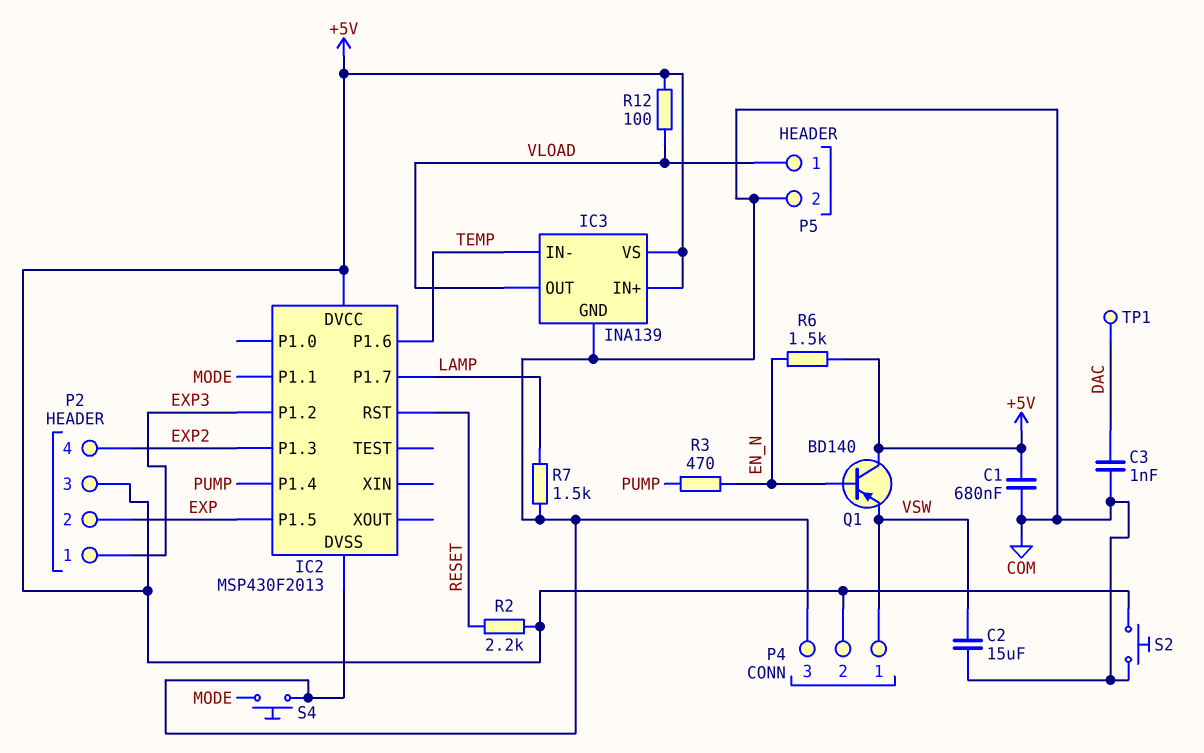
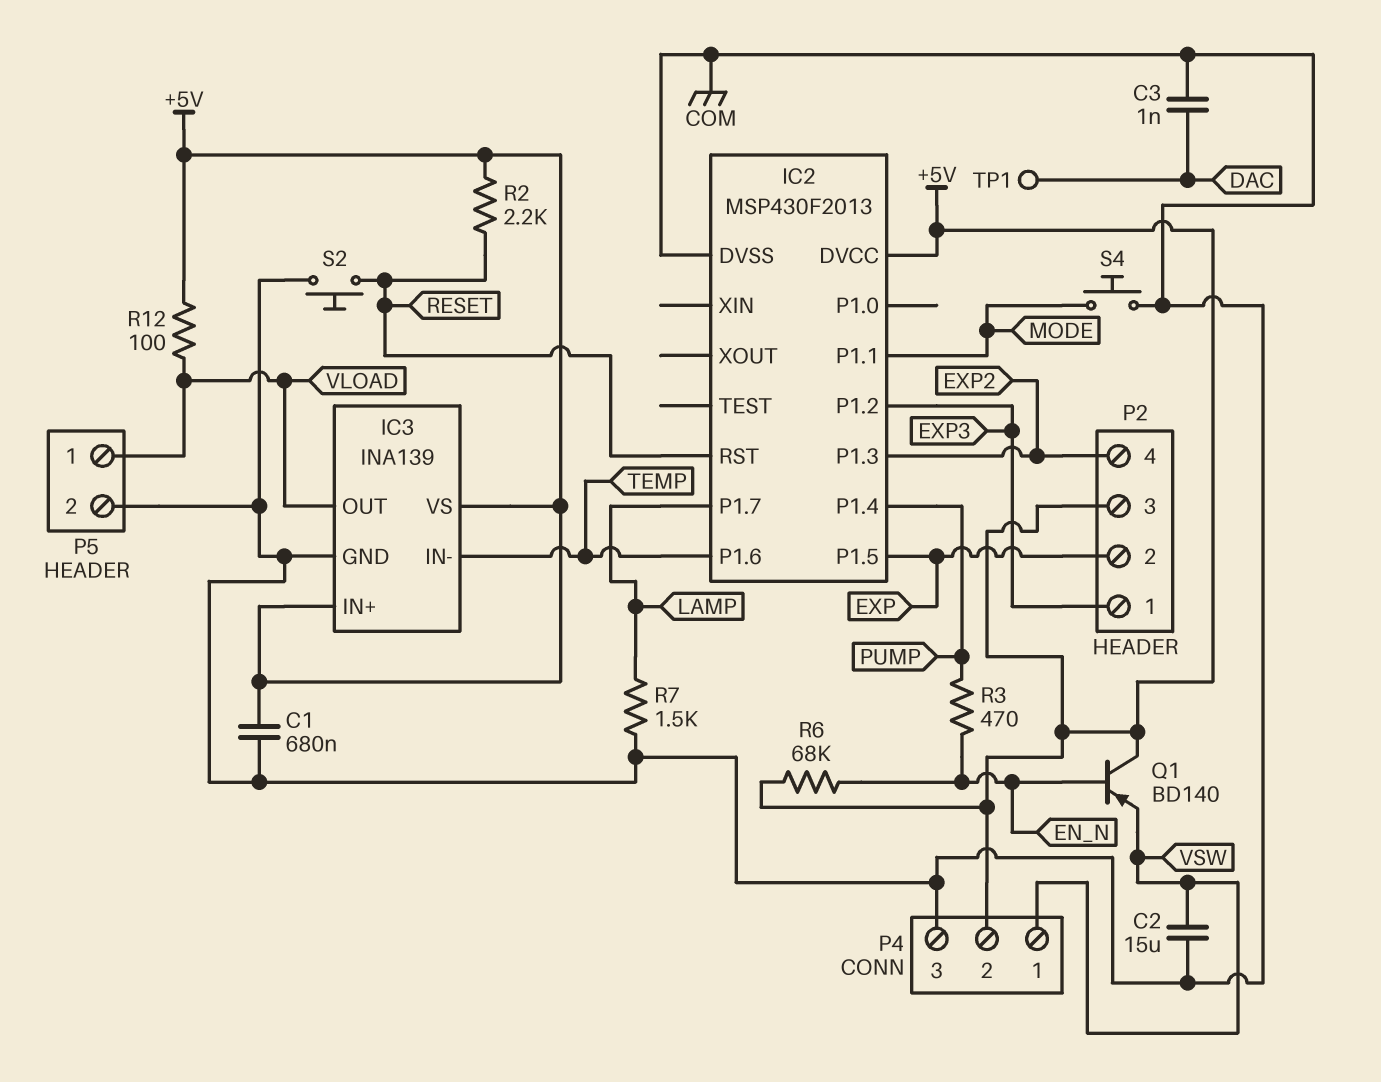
R6: 1.5k (+5V, EN_N) -> 68k (+5V, EN_N)
S2: button (+5V, COM) -> button (COM, RESET)

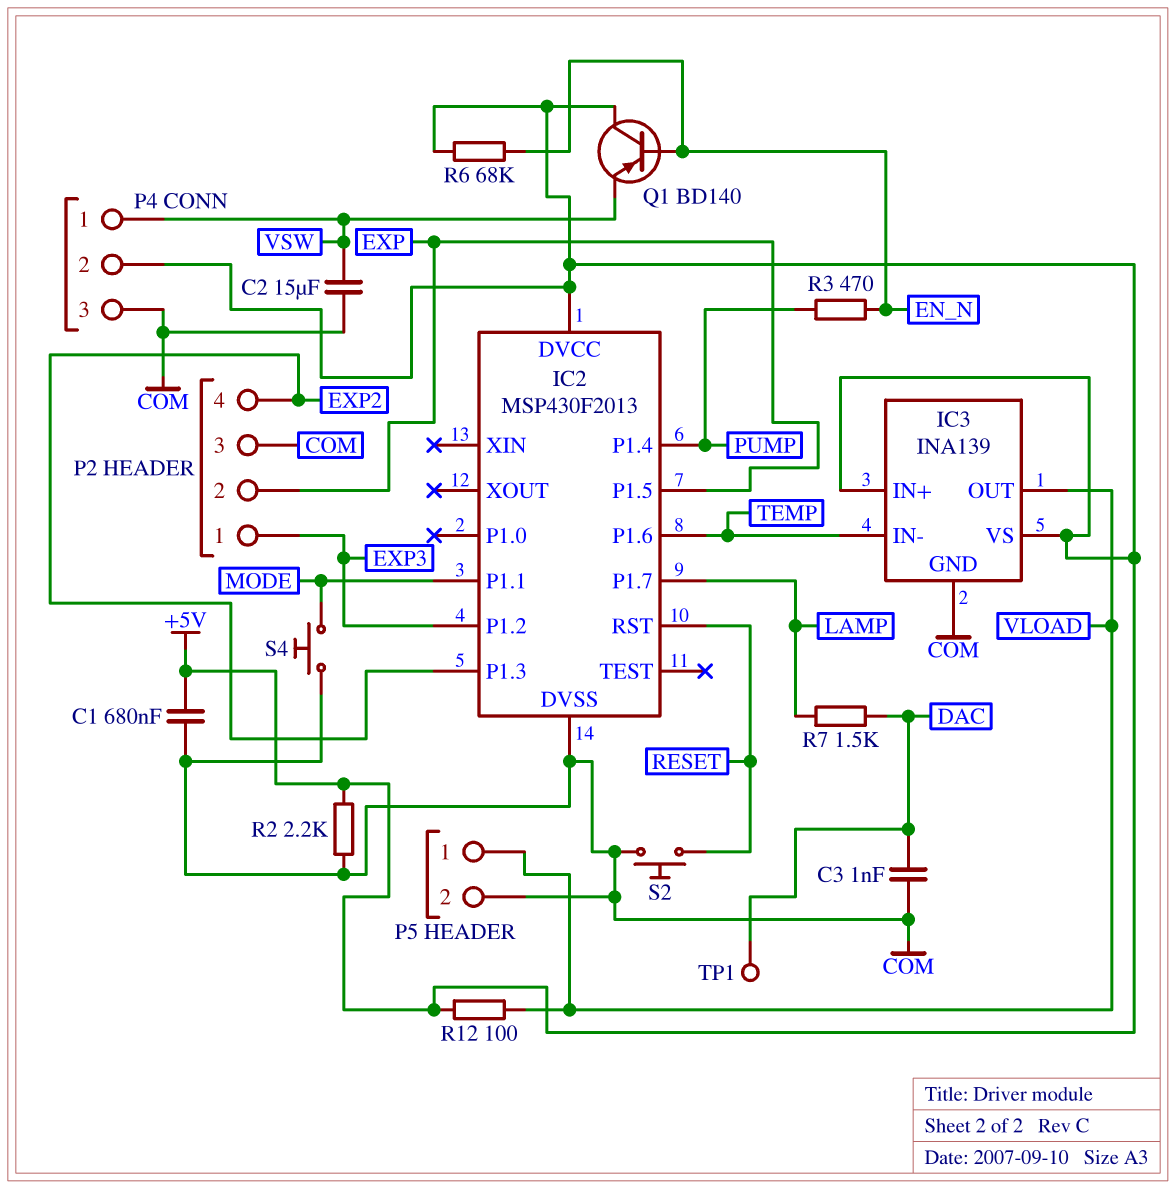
P2 pin 3: +5V -> COM
R2: 2.2k (+5V, RESET) -> 2.2k (+5V, COM)
R7: 1.5k (COM, LAMP) -> 1.5k (DAC, LAMP)

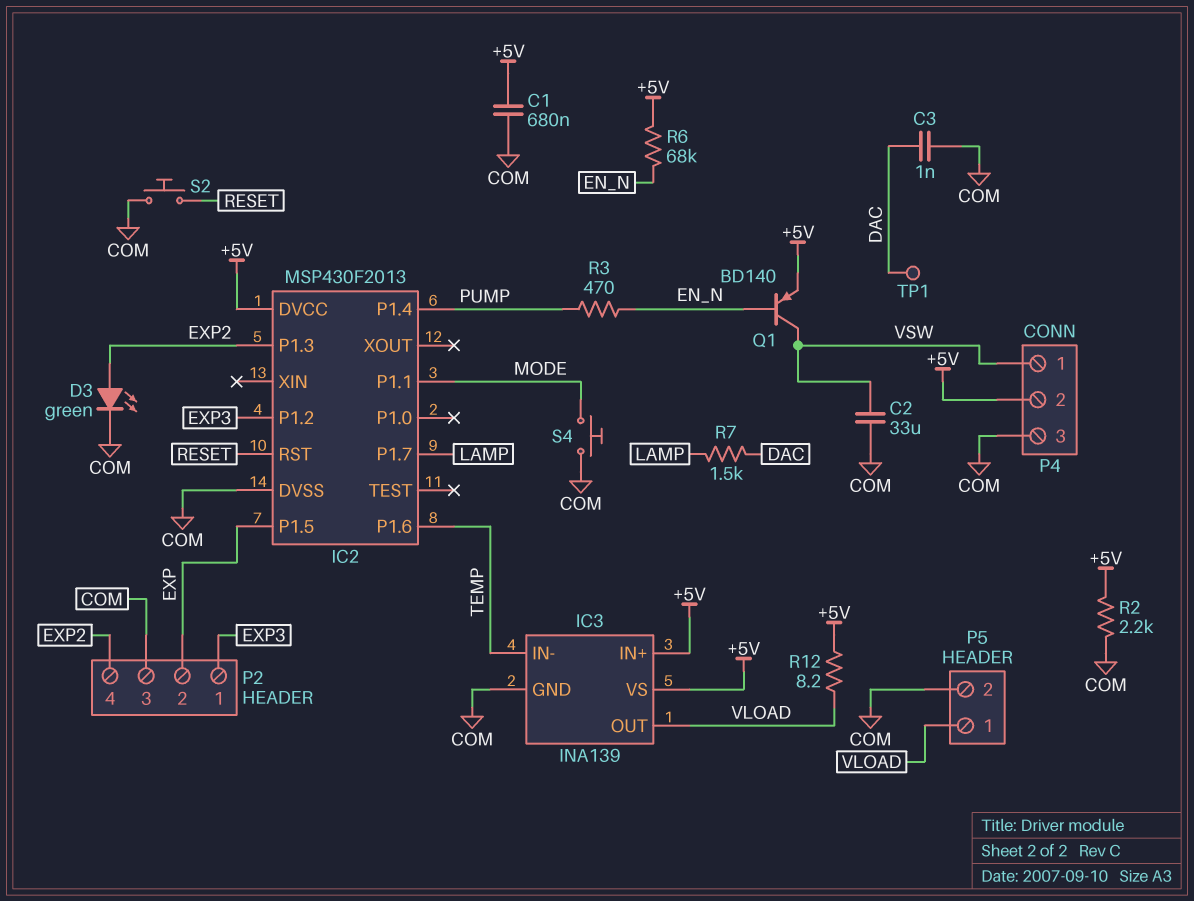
C2: 15uF (COM, VSW) -> 33uF (COM, VSW)
D3: none -> LED green (A EXP2, K COM)
Q1: PNP BD140 (B EN_N, C +5V, E VSW) -> PNP BD140 (B EN_N, C VSW, E +5V)
R12: 100 (+5V, VLOAD) -> 8.2 (+5V, VLOAD)

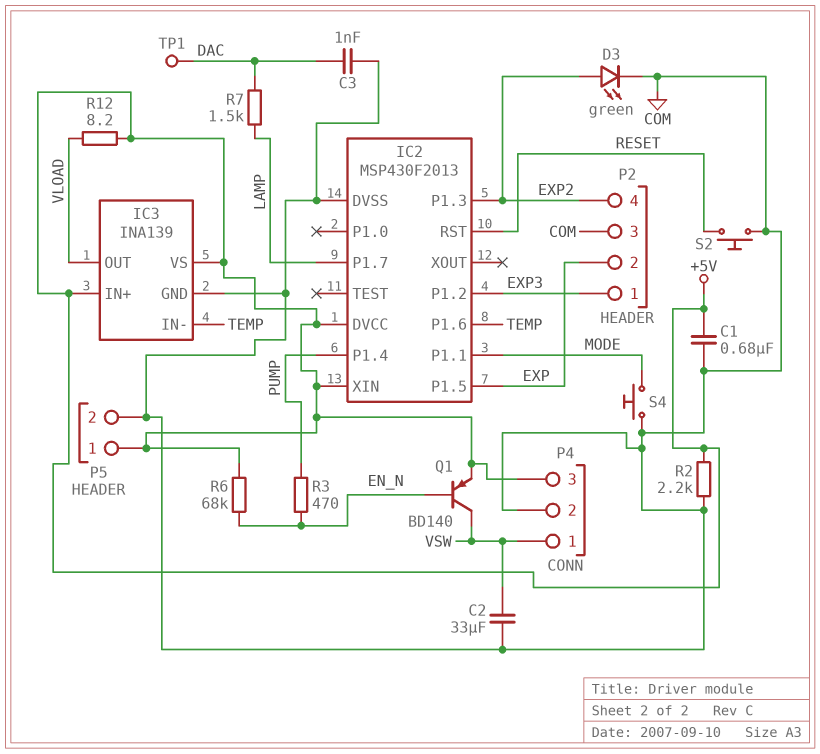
IC2 pin XIN: none -> +5V
P4 pin 2: +5V -> COM
P4 pin 3: COM -> +5V
P5 pin 1: VLOAD -> +5V

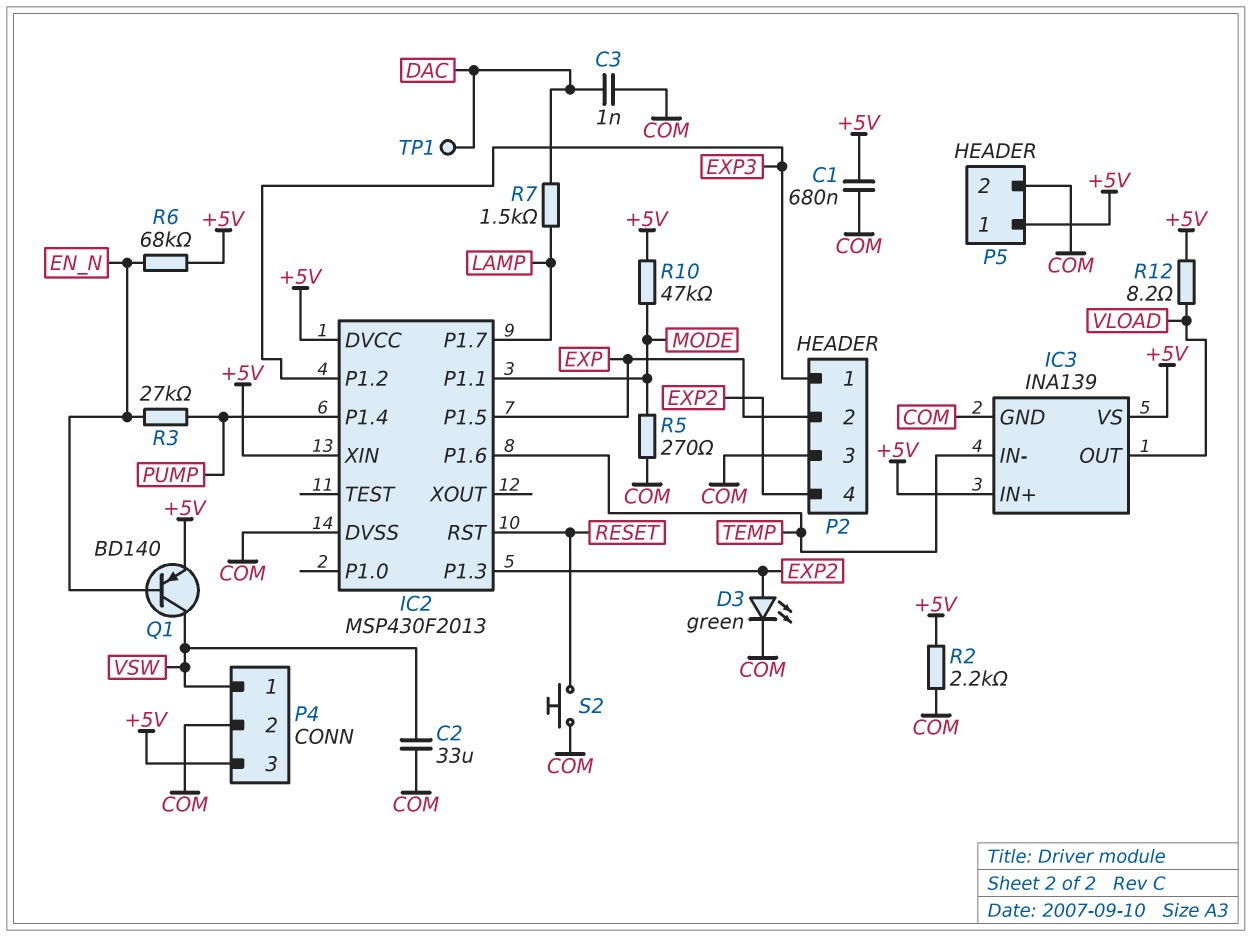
R3: 470 (EN_N, PUMP) -> 27k (EN_N, PUMP)
R5: none -> 270 (COM, MODE)
R10: none -> 47k (+5V, MODE)
S4: button (COM, MODE) -> none

